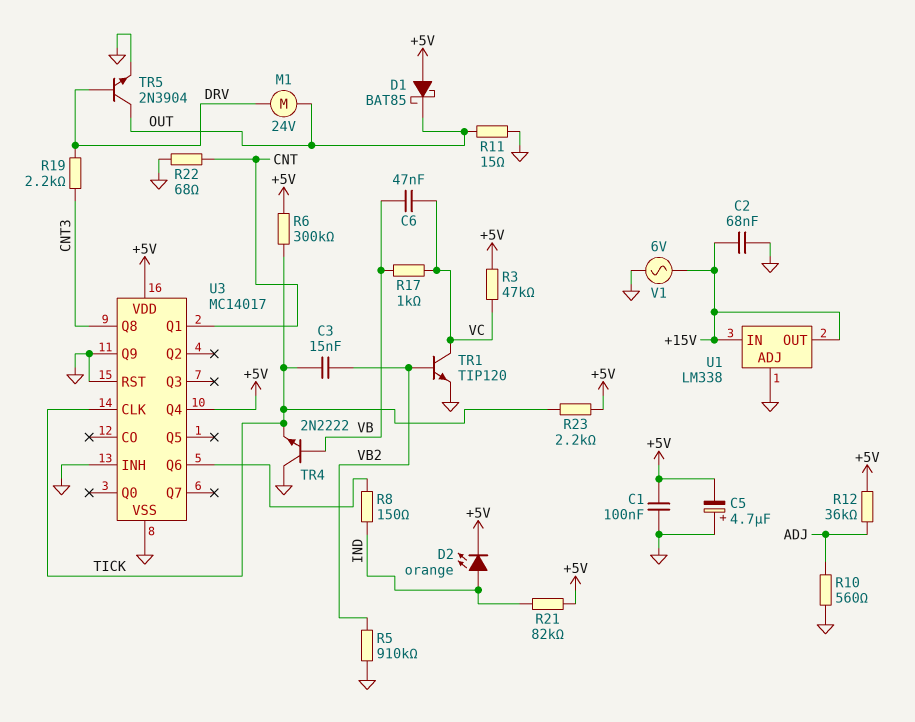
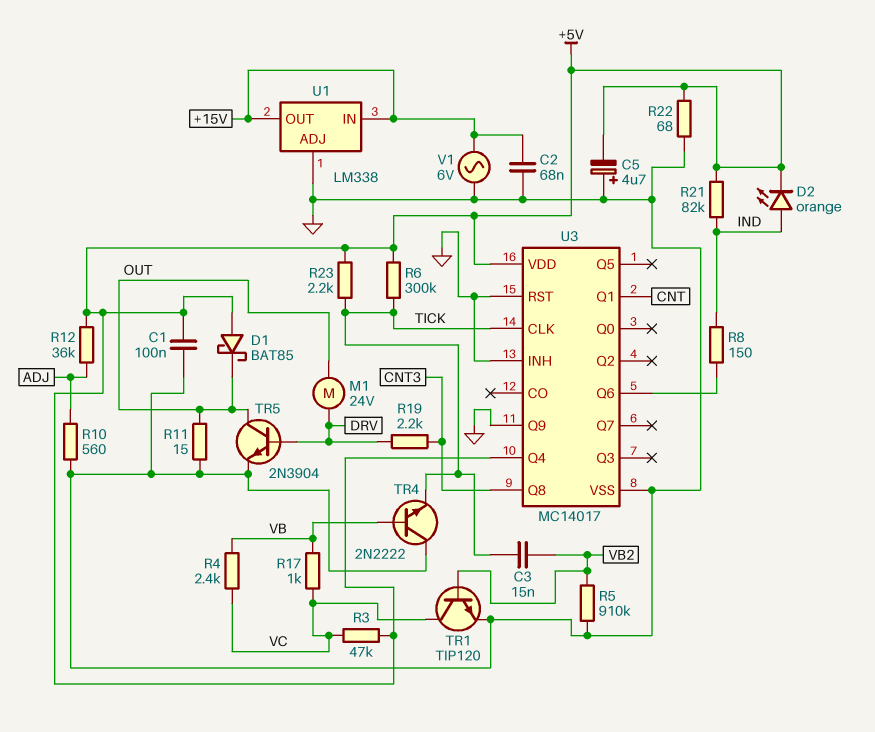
C6: 47nF (VB, VC) -> none
R4: none -> 2.4k (VB, VC)
R22: 68 (CNT, GND) -> 68 (+5V, GND)

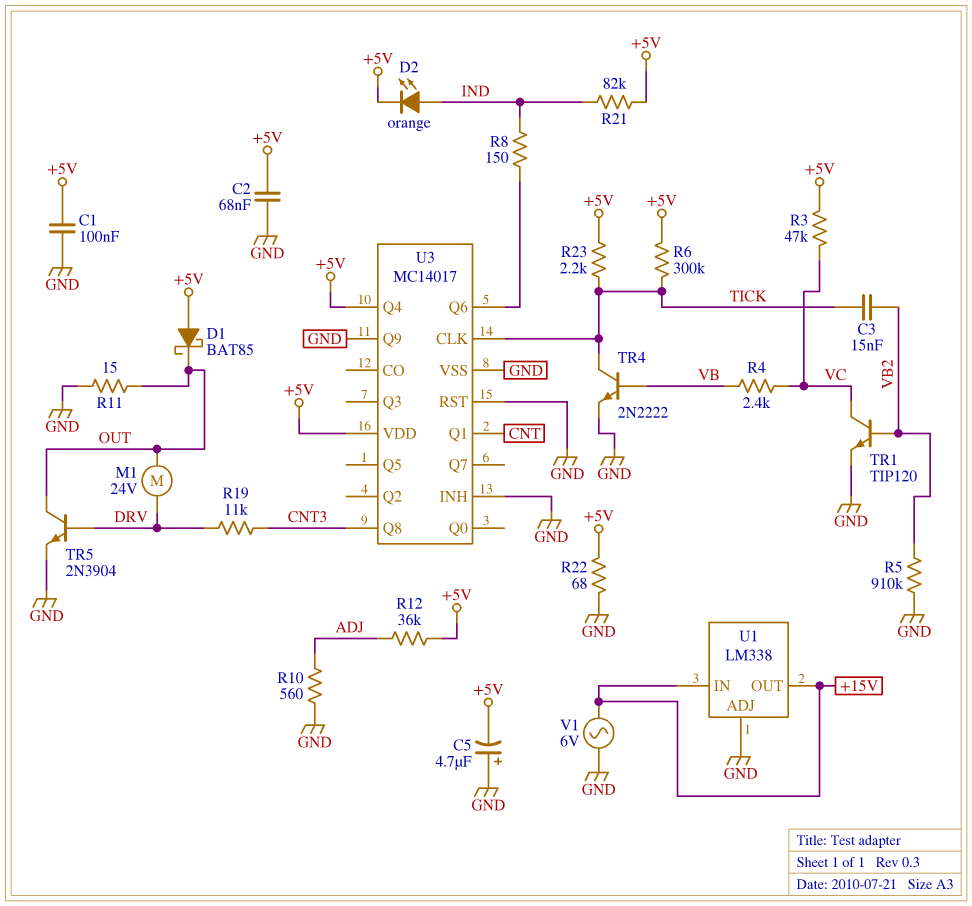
C2: 68nF (+15V, GND) -> 68nF (+5V, GND)
R17: 1k (VB, VC) -> none
R19: 2.2k (CNT3, DRV) -> 11k (CNT3, DRV)
TR4: NPN 2N2222 (B VB, C GND, E TICK) -> NPN 2N2222 (B VB, C TICK, E GND)

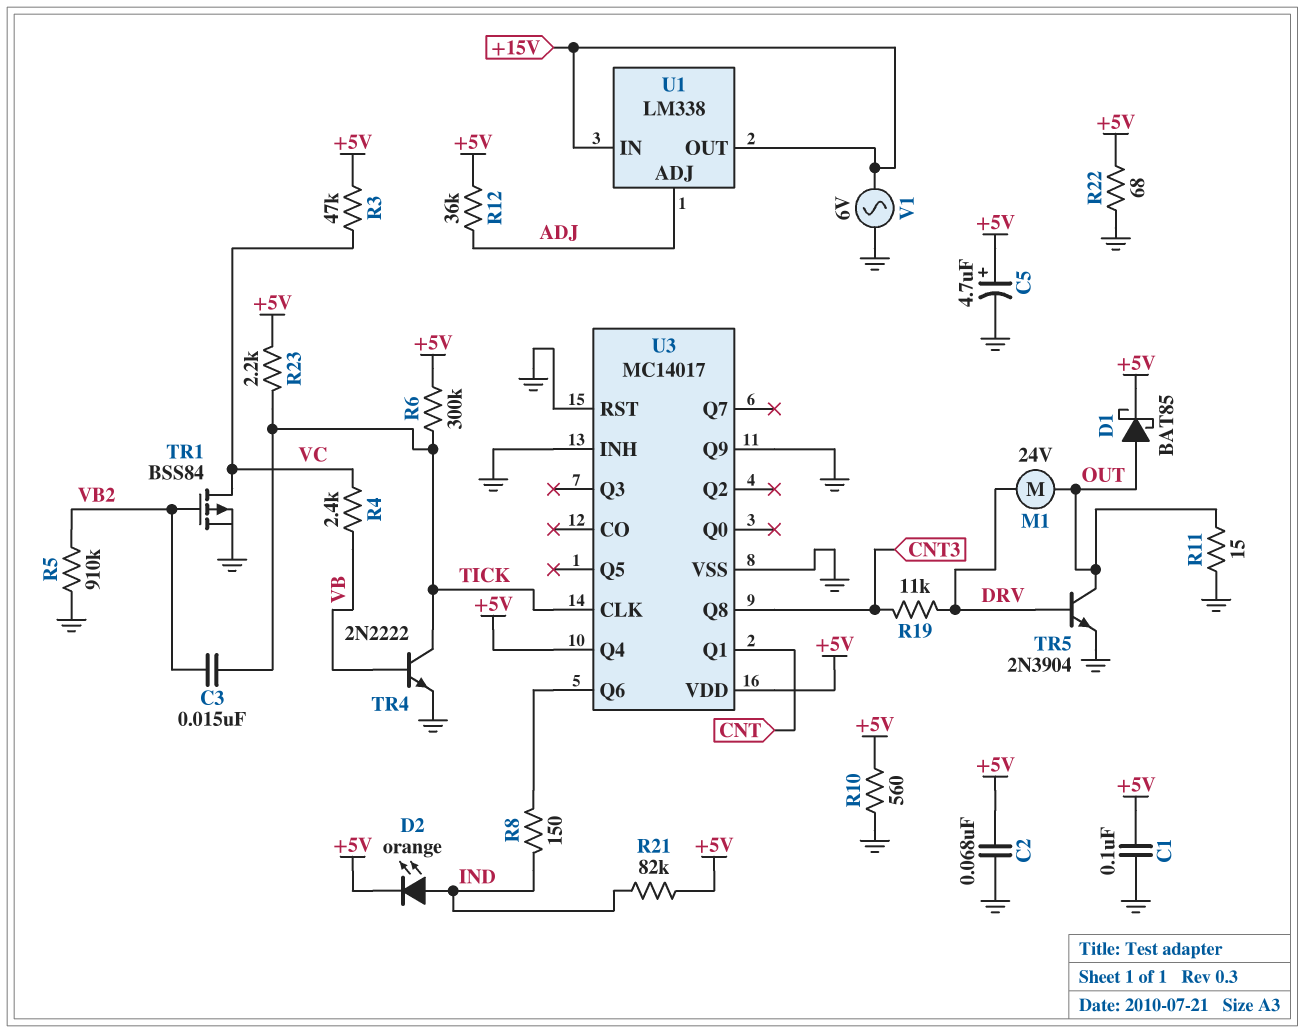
C5: 4.7uF (plus GND, minus +5V) -> 4.7uF (plus +5V, minus GND)
D1: schottky BAT85 (A +5V, K OUT) -> schottky BAT85 (A OUT, K +5V)
R10: 560 (ADJ, GND) -> 560 (+5V, GND)
TR1: NPN TIP120 (B VB2, C VC, E GND) -> PMOS BSS84 (G VB2, D VC, S GND)
U1 pin ADJ: GND -> ADJ

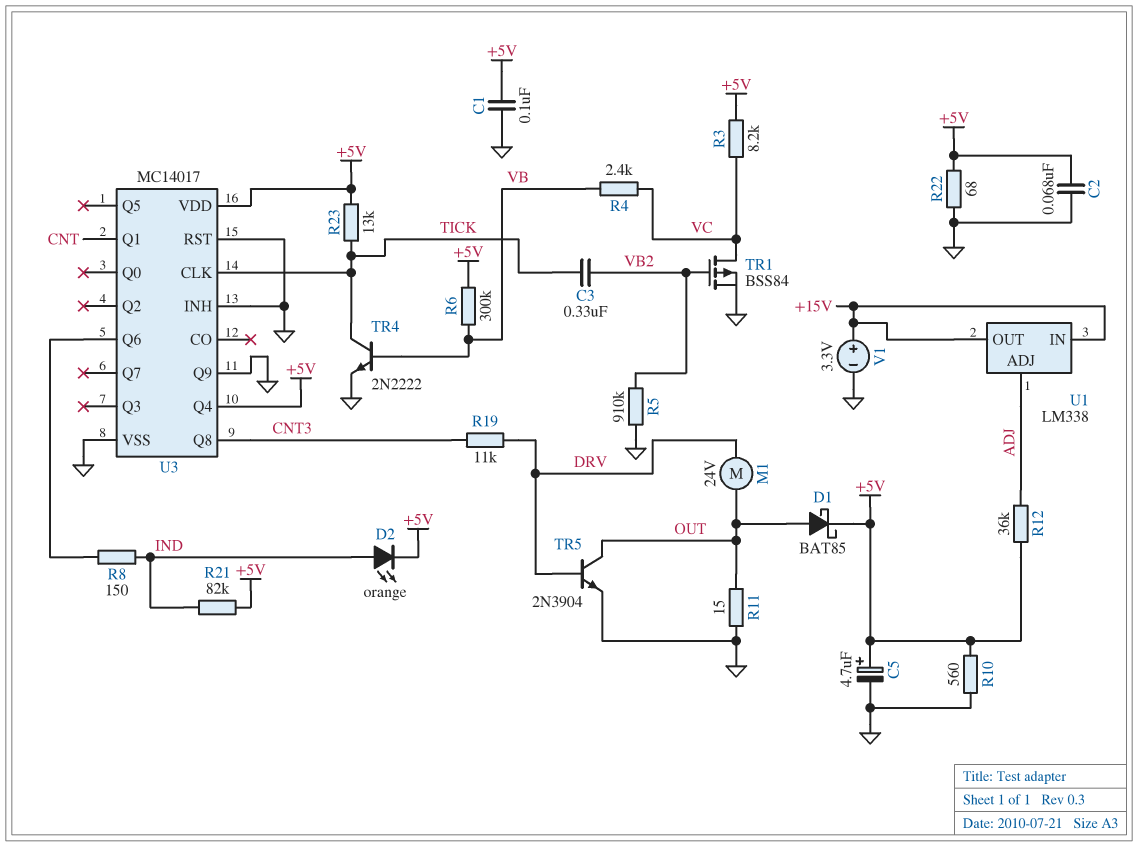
C3: 15nF (TICK, VB2) -> 330nF (TICK, VB2)
R3: 47k (+5V, VC) -> 8.2k (+5V, VC)
R6: 300k (+5V, TICK) -> 300k (+5V, VB)
R23: 2.2k (+5V, TICK) -> 13k (+5V, TICK)
V1: AC 6V (+15V, GND) -> 3.3V (plus +15V, minus GND)

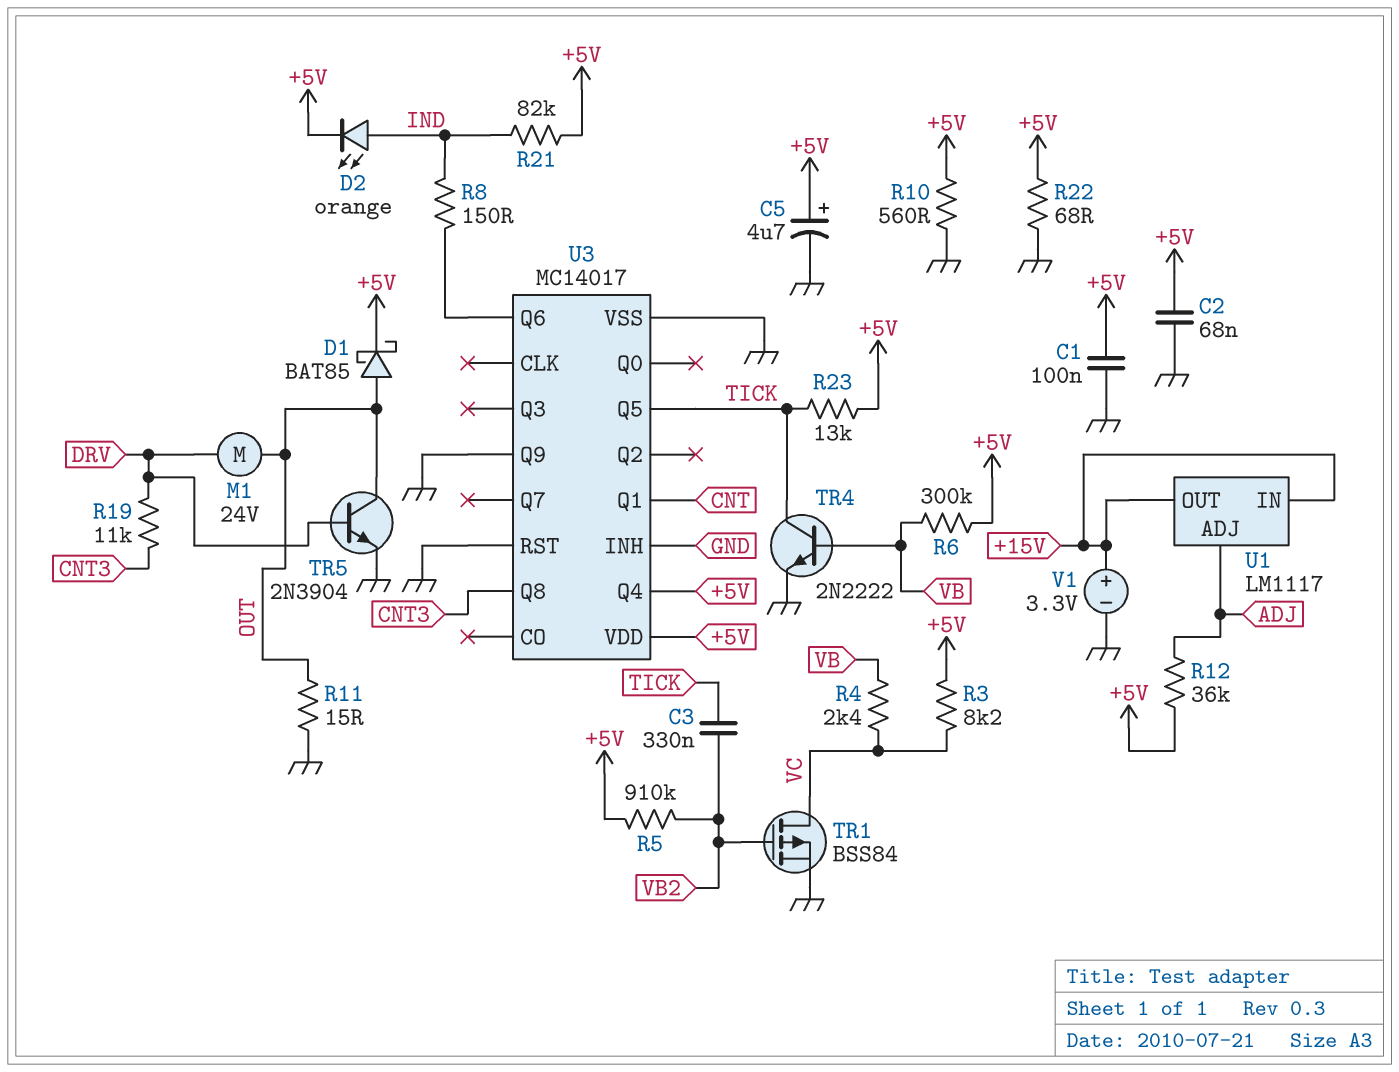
R5: 910k (GND, VB2) -> 910k (+5V, VB2)
U1: LM338 -> LM1117
U3 pin CLK: TICK -> none
U3 pin Q5: none -> TICK

